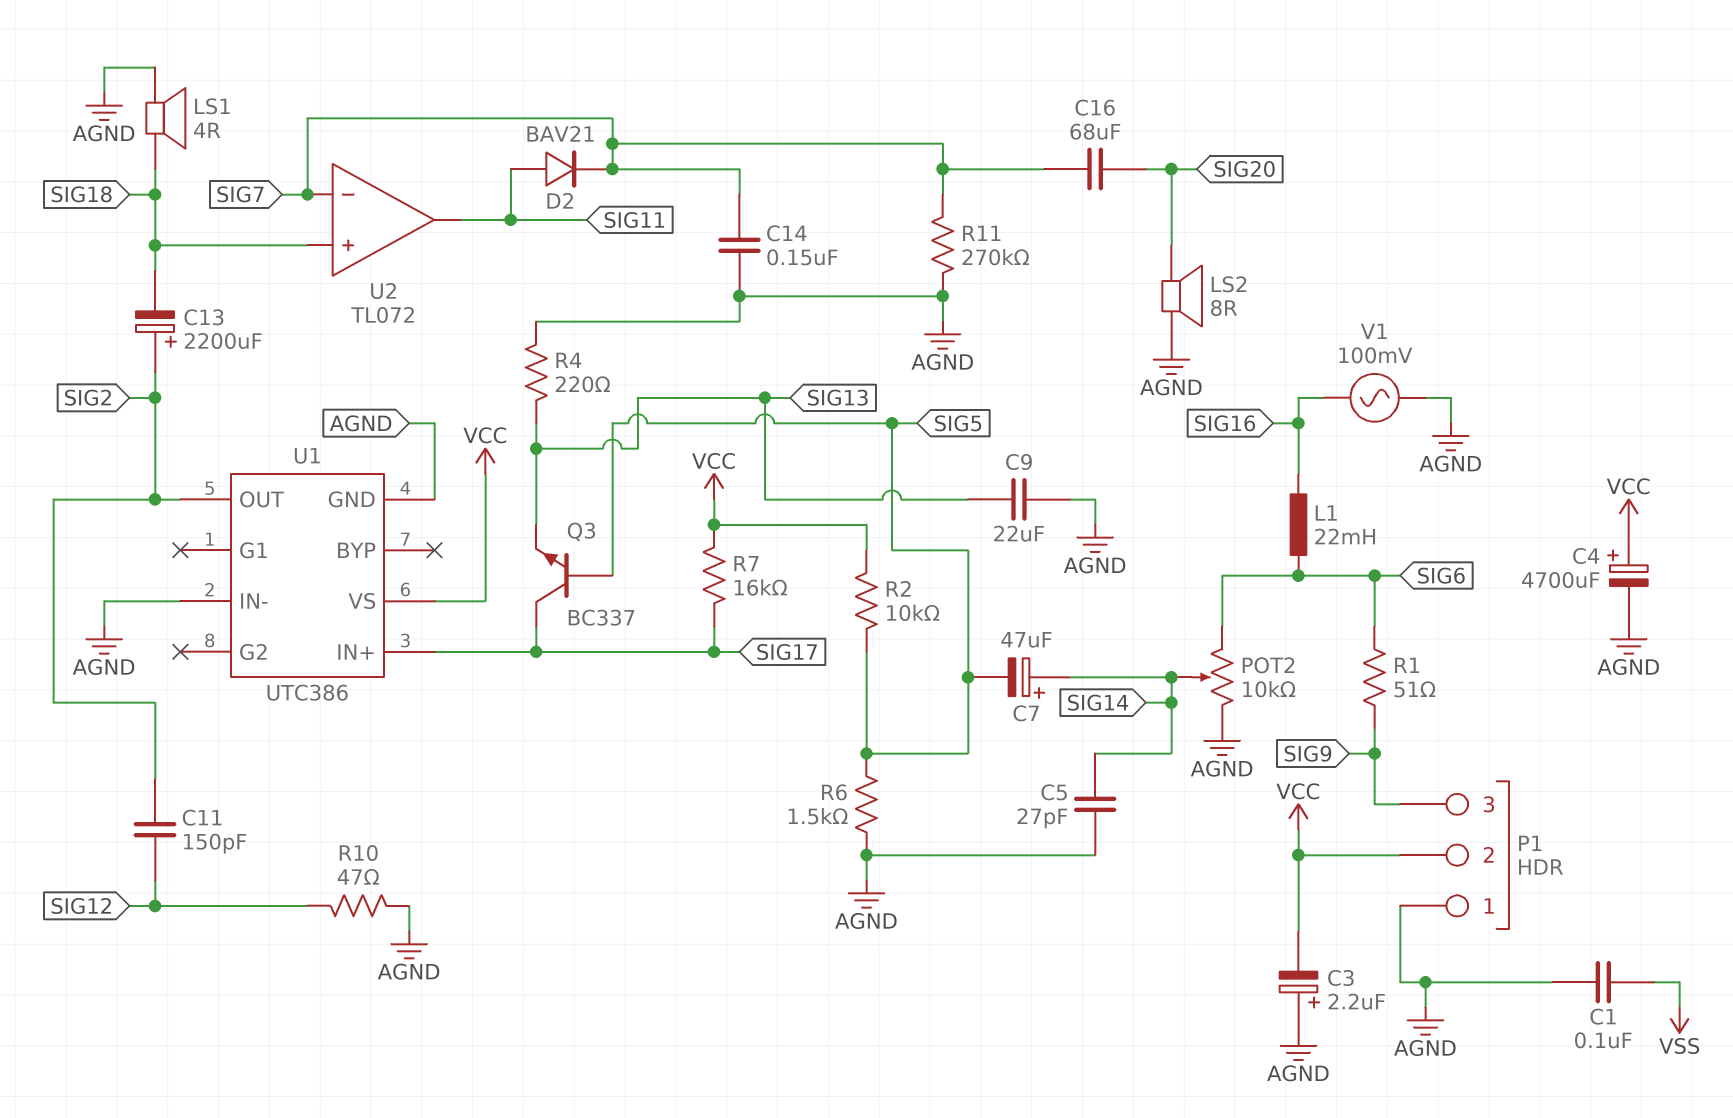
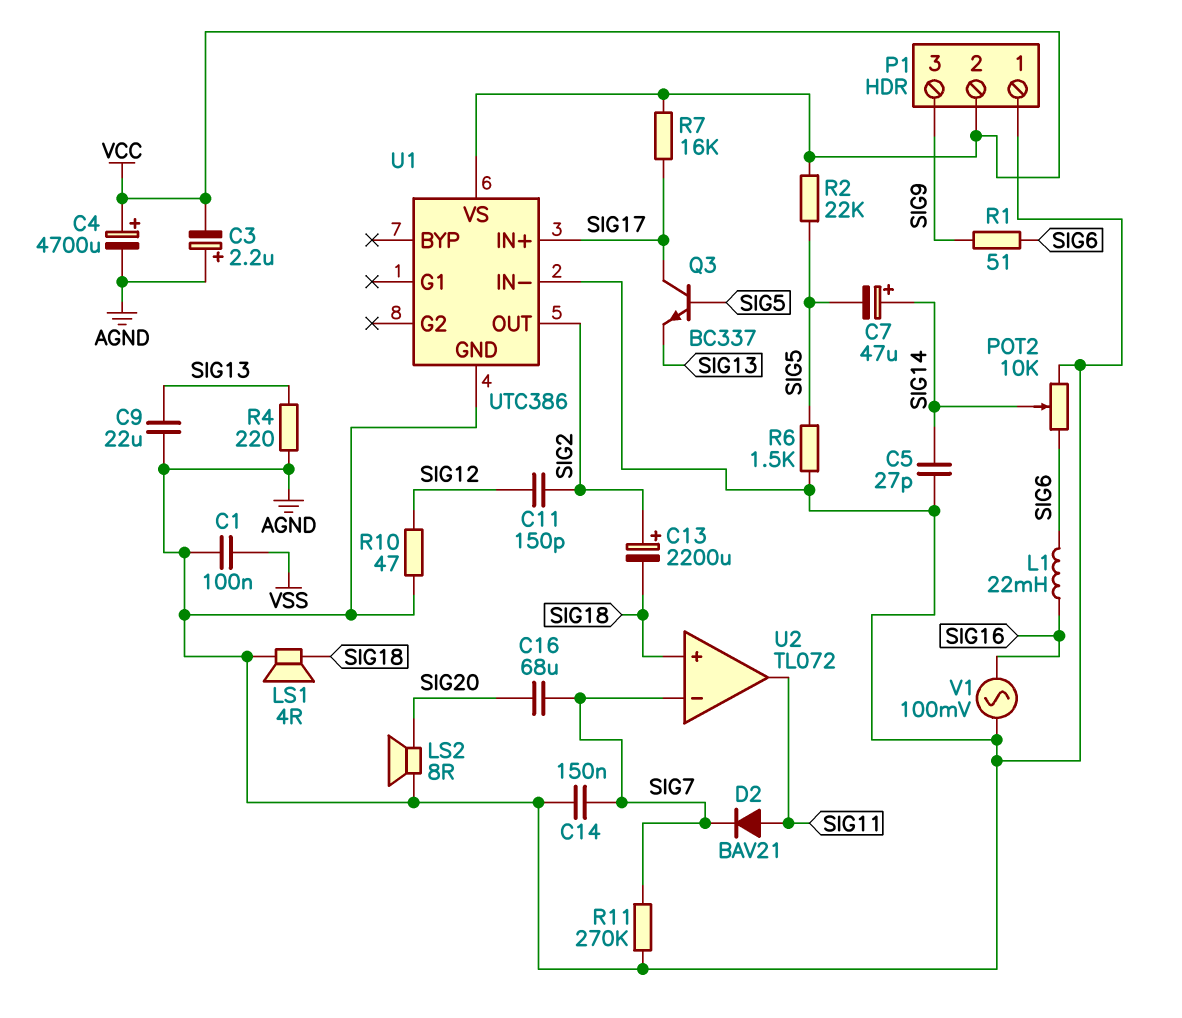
R2: 10k (SIG5, VCC) -> 22k (SIG5, VCC)

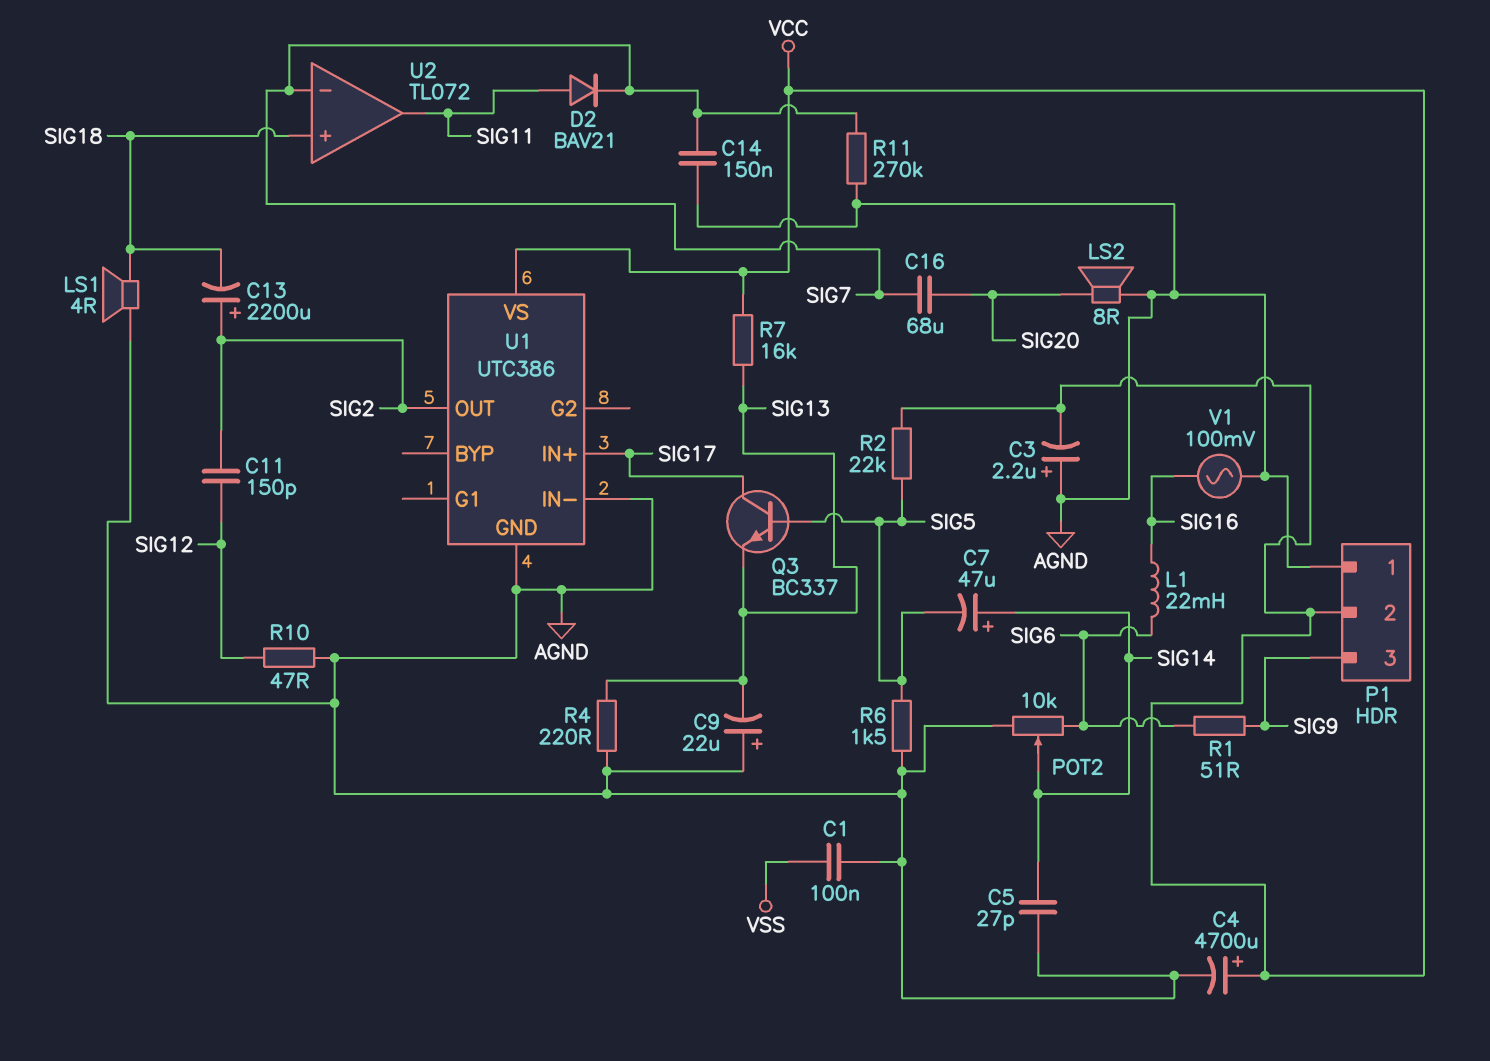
C9: 22uF (AGND, SIG13) -> 22uF (plus AGND, minus SIG13)
R7: 16k (SIG17, VCC) -> 16k (SIG13, VCC)

